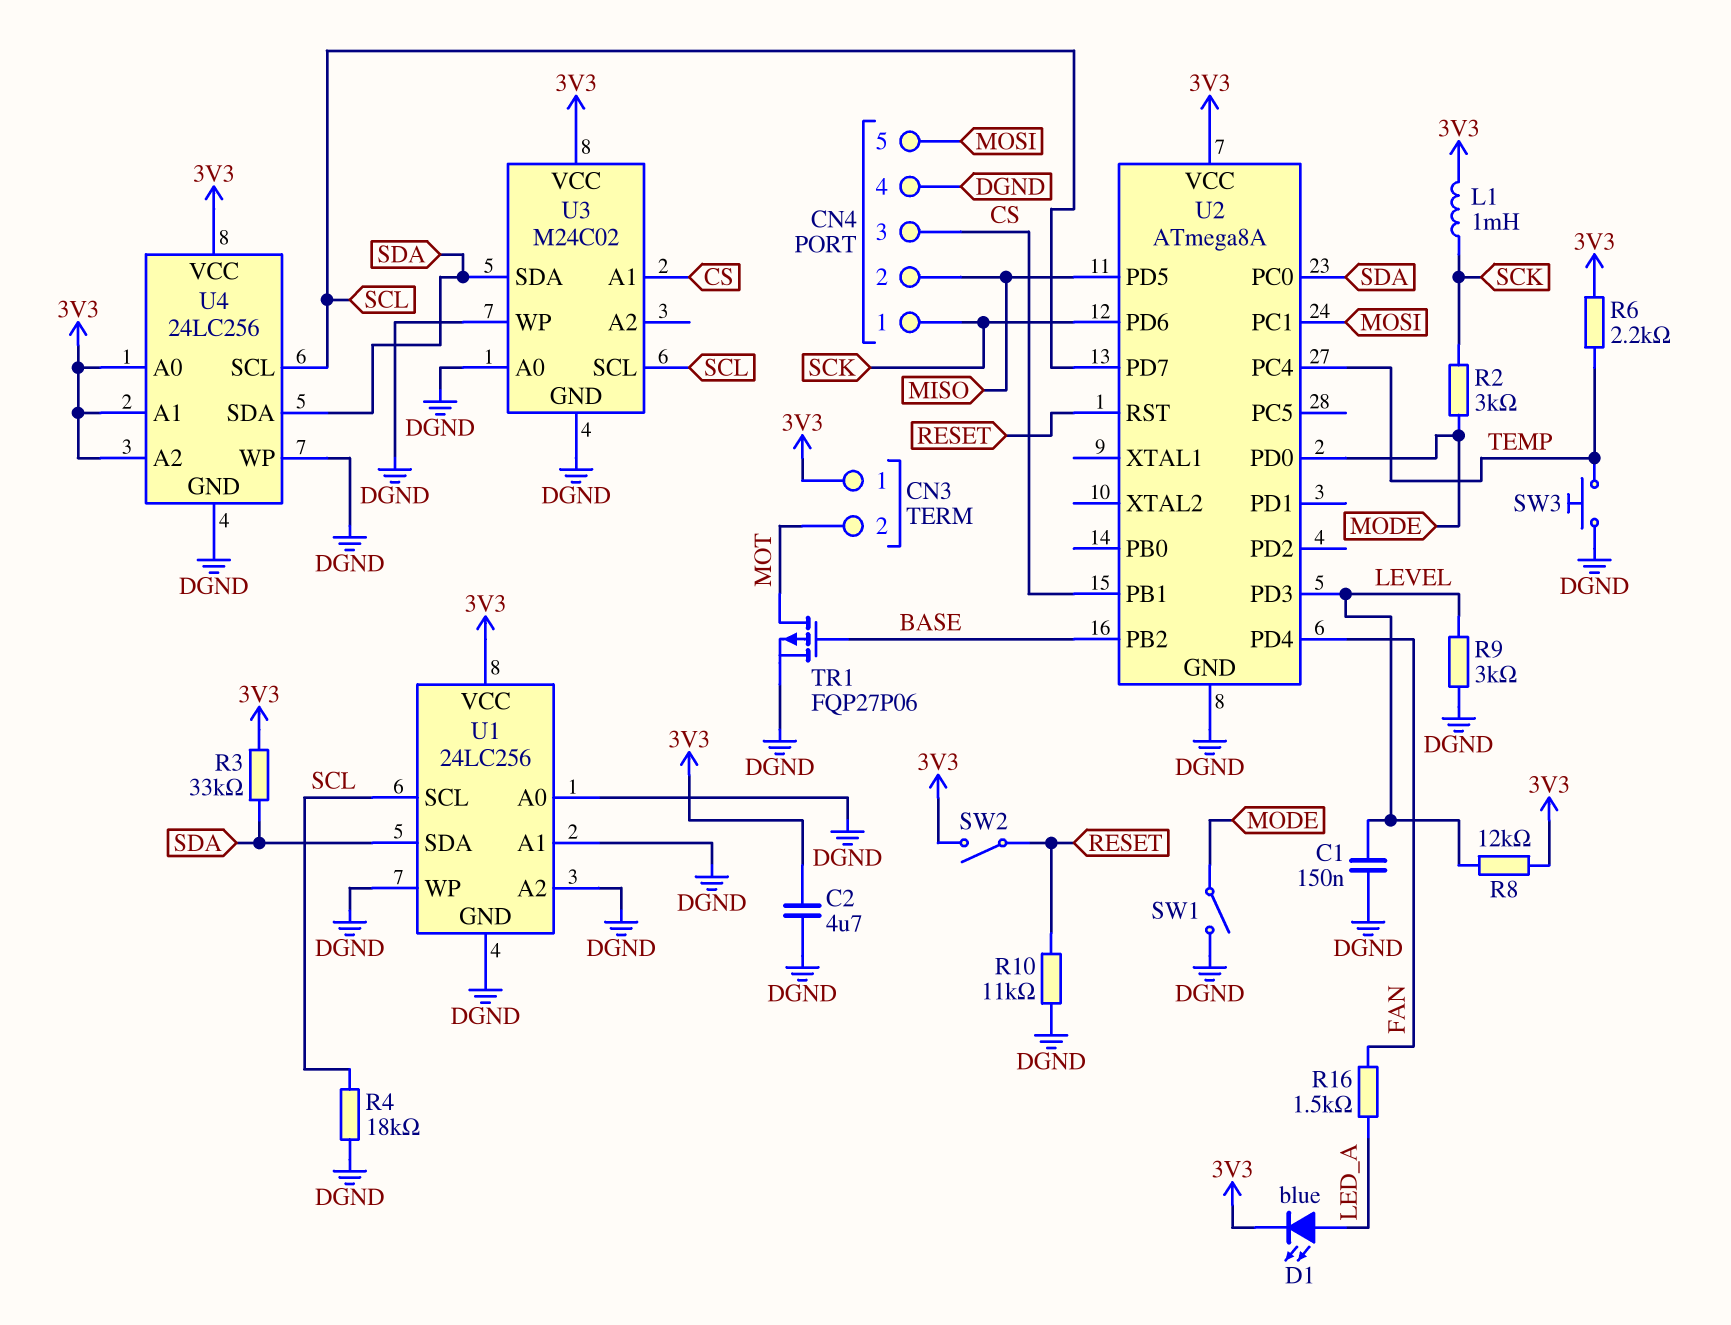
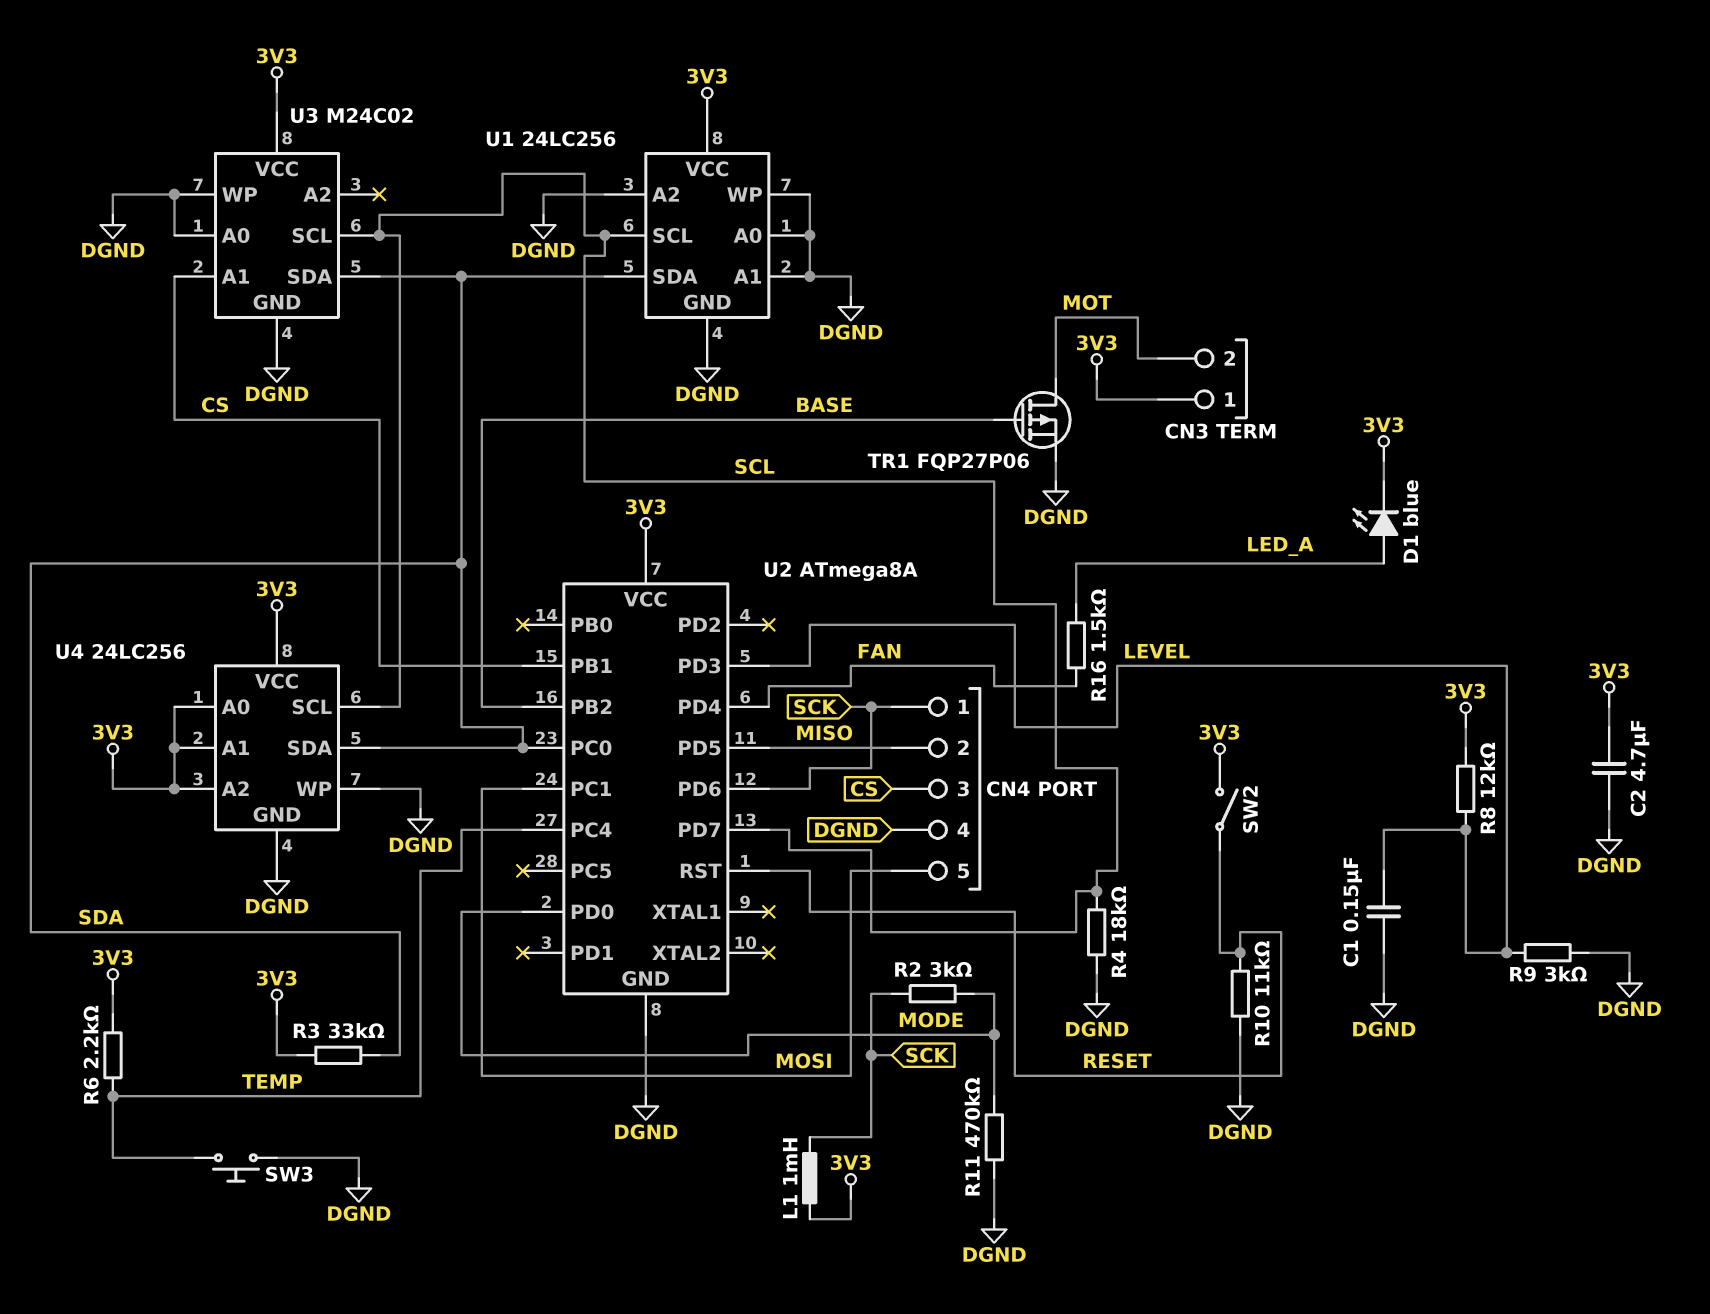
R11: none -> 470k (DGND, MODE)
SW1: switch (DGND, MODE) -> none

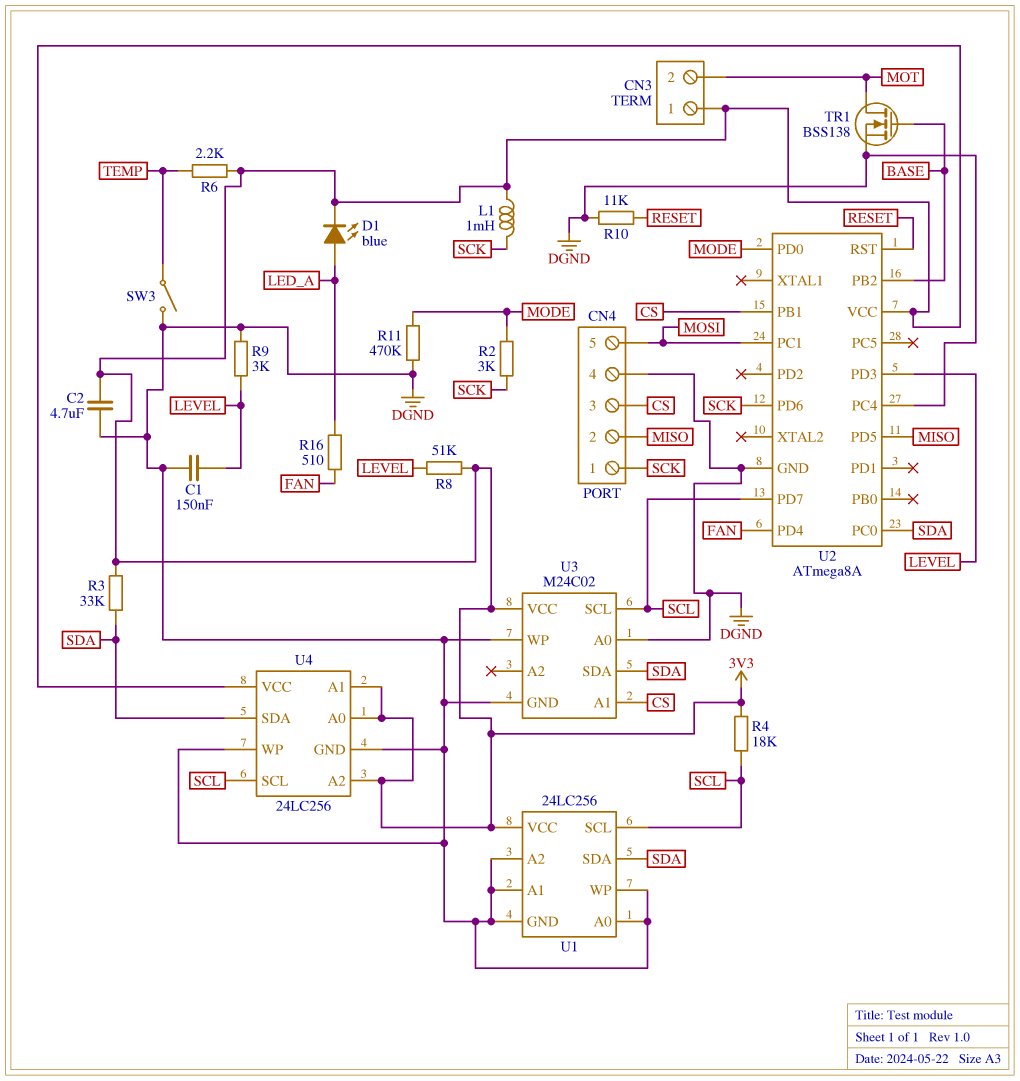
R4: 18k (DGND, SCL) -> 18k (3V3, SCL)
R8: 12k (3V3, LEVEL) -> 51k (3V3, LEVEL)
R16: 1.5k (FAN, LED_A) -> 510 (FAN, LED_A)
SW2: switch (3V3, RESET) -> none
SW3: button (DGND, TEMP) -> switch (DGND, TEMP)
TR1: PMOS FQP27P06 (G BASE, D MOT, S DGND) -> NMOS BSS138 (G BASE, D MOT, S DGND)
U2 pin PC4: TEMP -> DGND

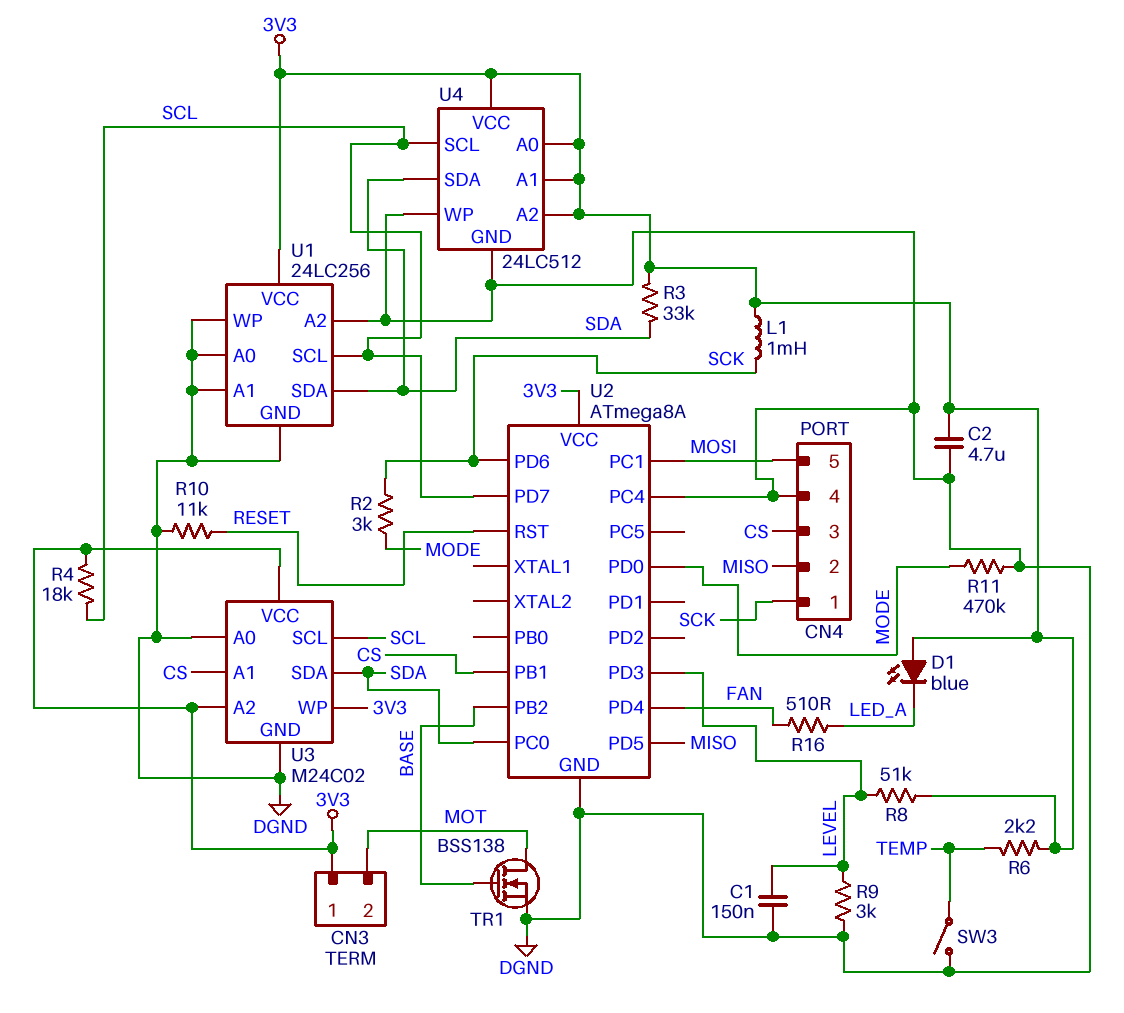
D1: LED blue (A LED_A, K 3V3) -> LED blue (A 3V3, K LED_A)
U3 pin A2: none -> 3V3
U3 pin WP: DGND -> 3V3
U4: 24LC256 -> 24LC512

